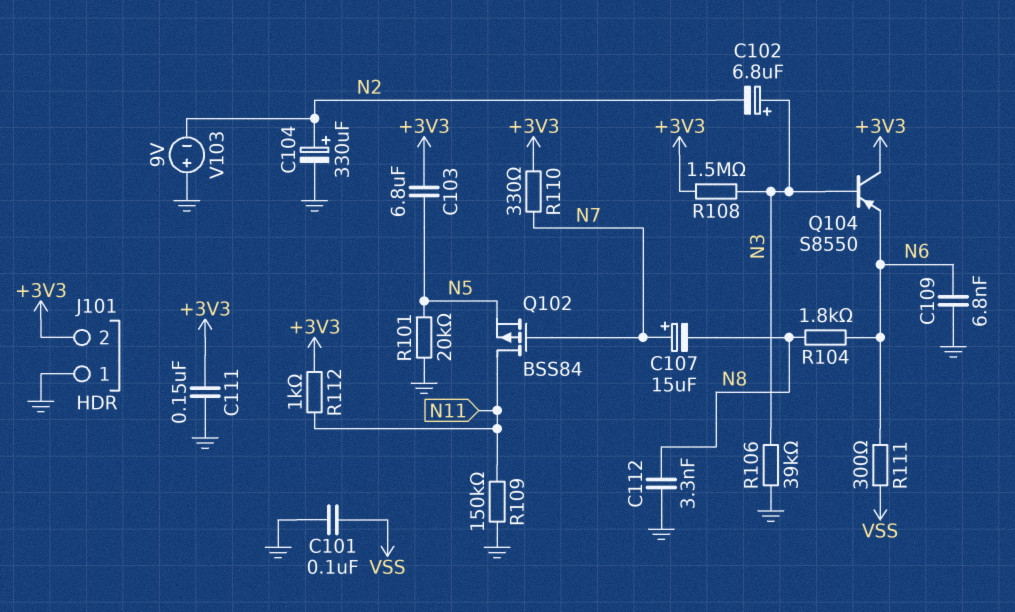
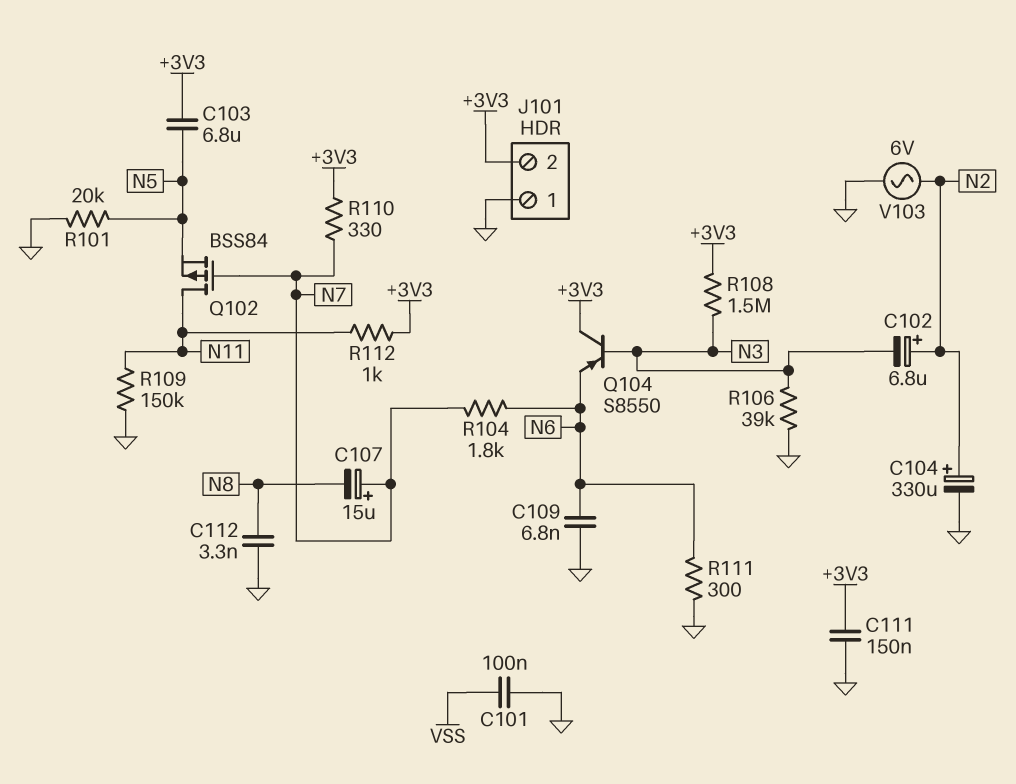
C102: 6.8uF (plus N3, minus N2) -> 6.8uF (plus N2, minus N3)
R104: 1.8k (N6, N8) -> 1.8k (N6, N7)
R111: 300 (N6, VSS) -> 300 (GND, N6)
V103: 9V (plus GND, minus N2) -> AC 6V (GND, N2)

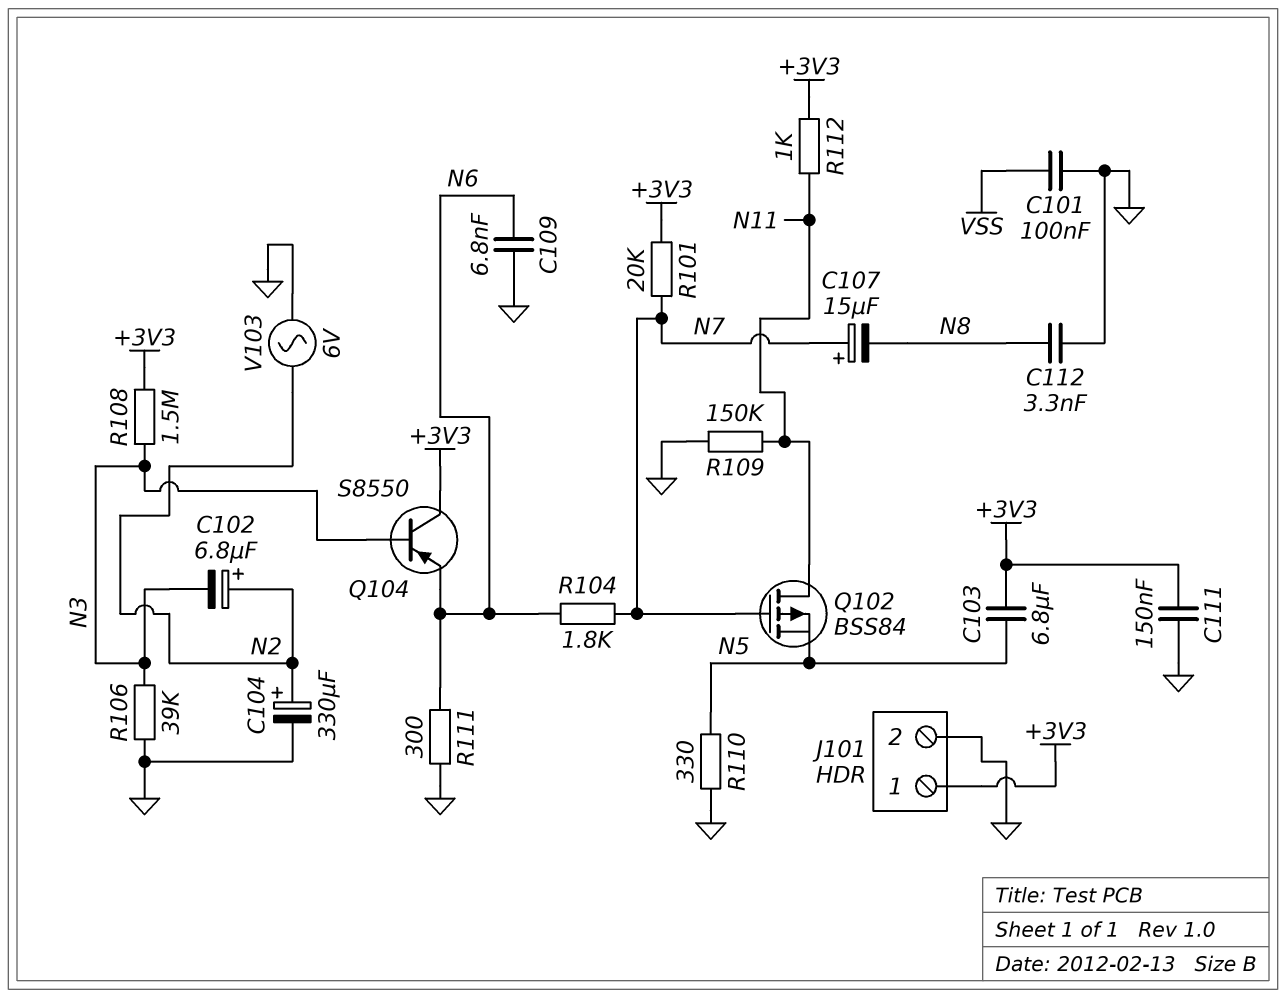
J101 pin 1: GND -> +3V3
J101 pin 2: +3V3 -> GND
R101: 20k (GND, N5) -> 20k (+3V3, N7)
R110: 330 (+3V3, N7) -> 330 (GND, N5)

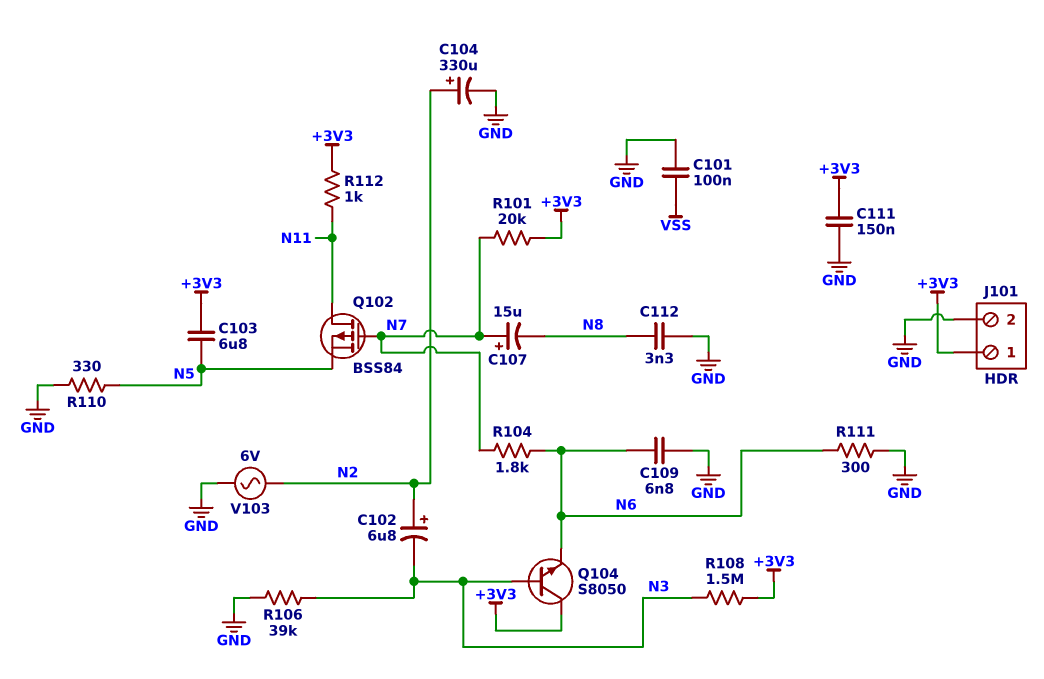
Q104: PNP S8550 (B N3, C +3V3, E N6) -> NPN S8050 (B N3, C +3V3, E N6)
R109: 150k (GND, N11) -> none

